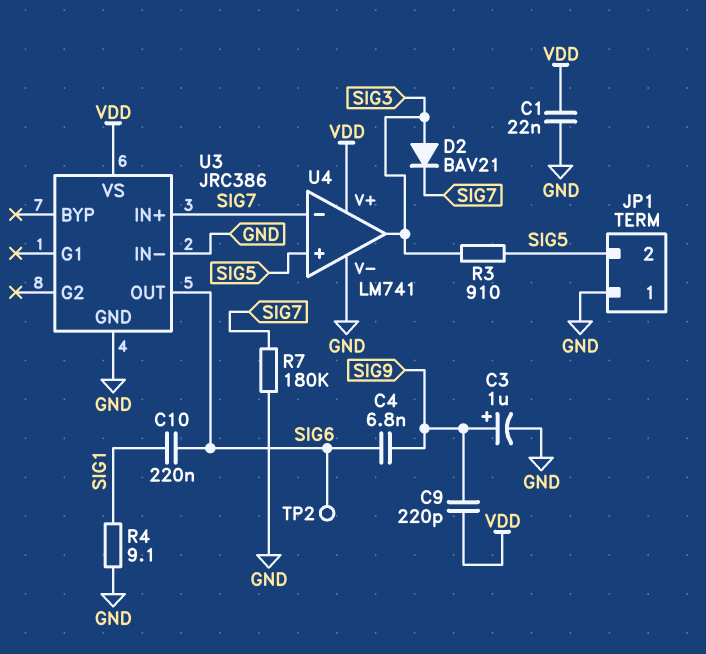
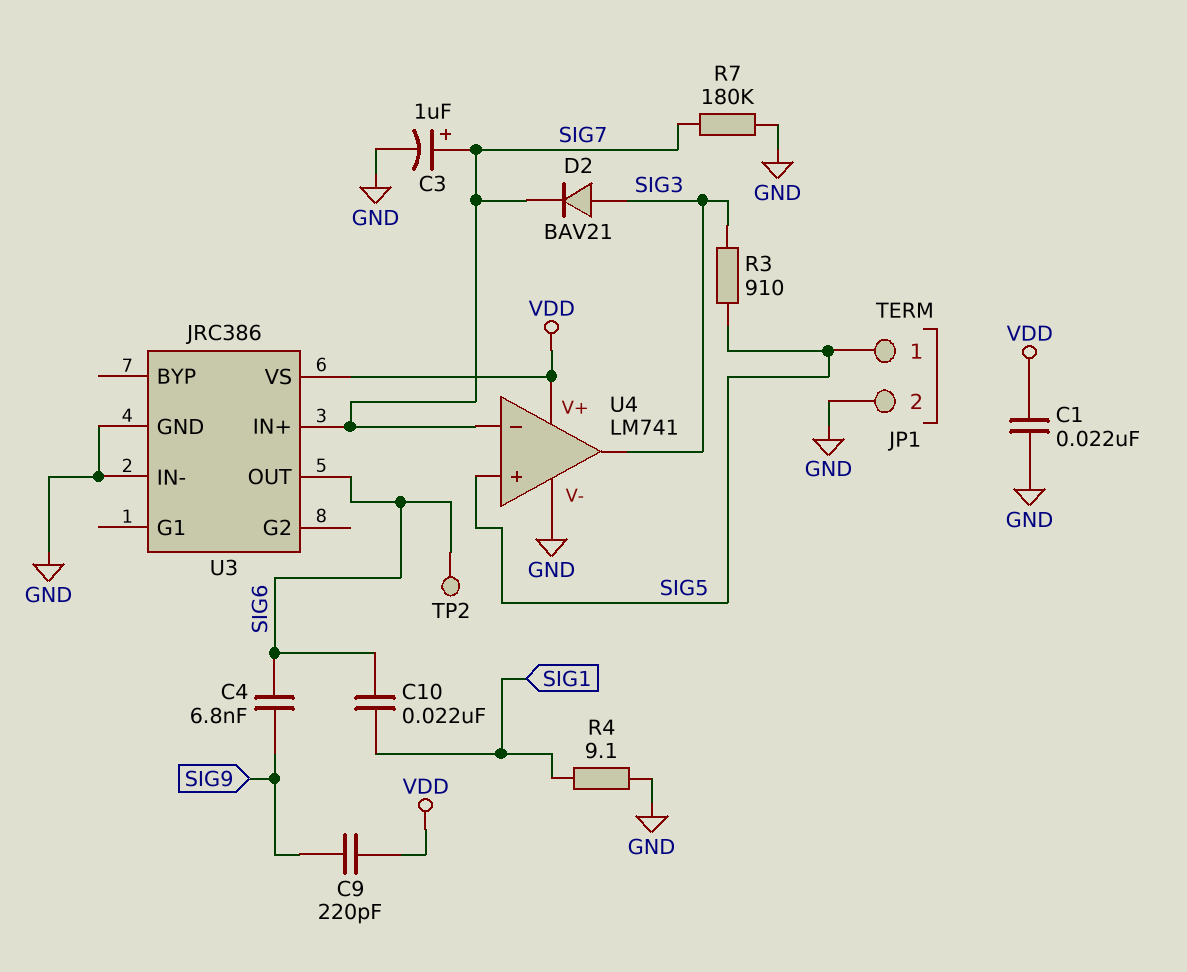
C3: 1uF (plus SIG9, minus GND) -> 1uF (plus SIG7, minus GND)
C10: 220nF (SIG1, SIG6) -> 22nF (SIG1, SIG6)
JP1 pin 1: GND -> SIG5
JP1 pin 2: SIG5 -> GND

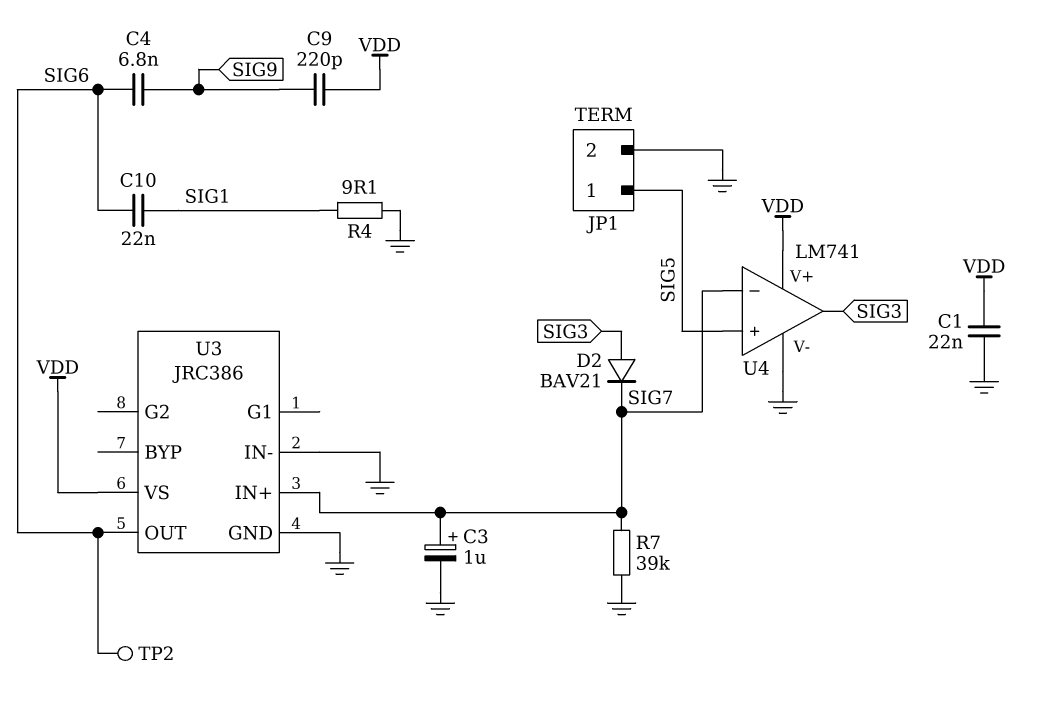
R3: 910 (SIG3, SIG5) -> none
R7: 180k (GND, SIG7) -> 39k (GND, SIG7)

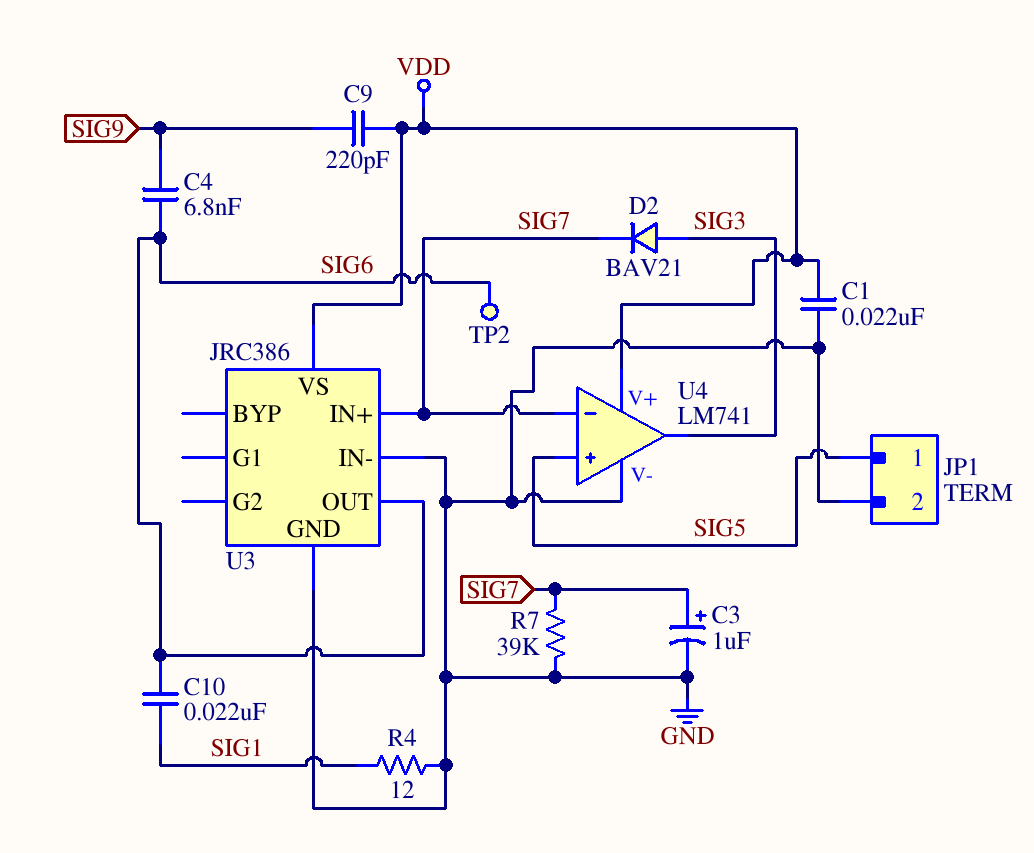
R4: 9.1 (GND, SIG1) -> 12 (GND, SIG1)

